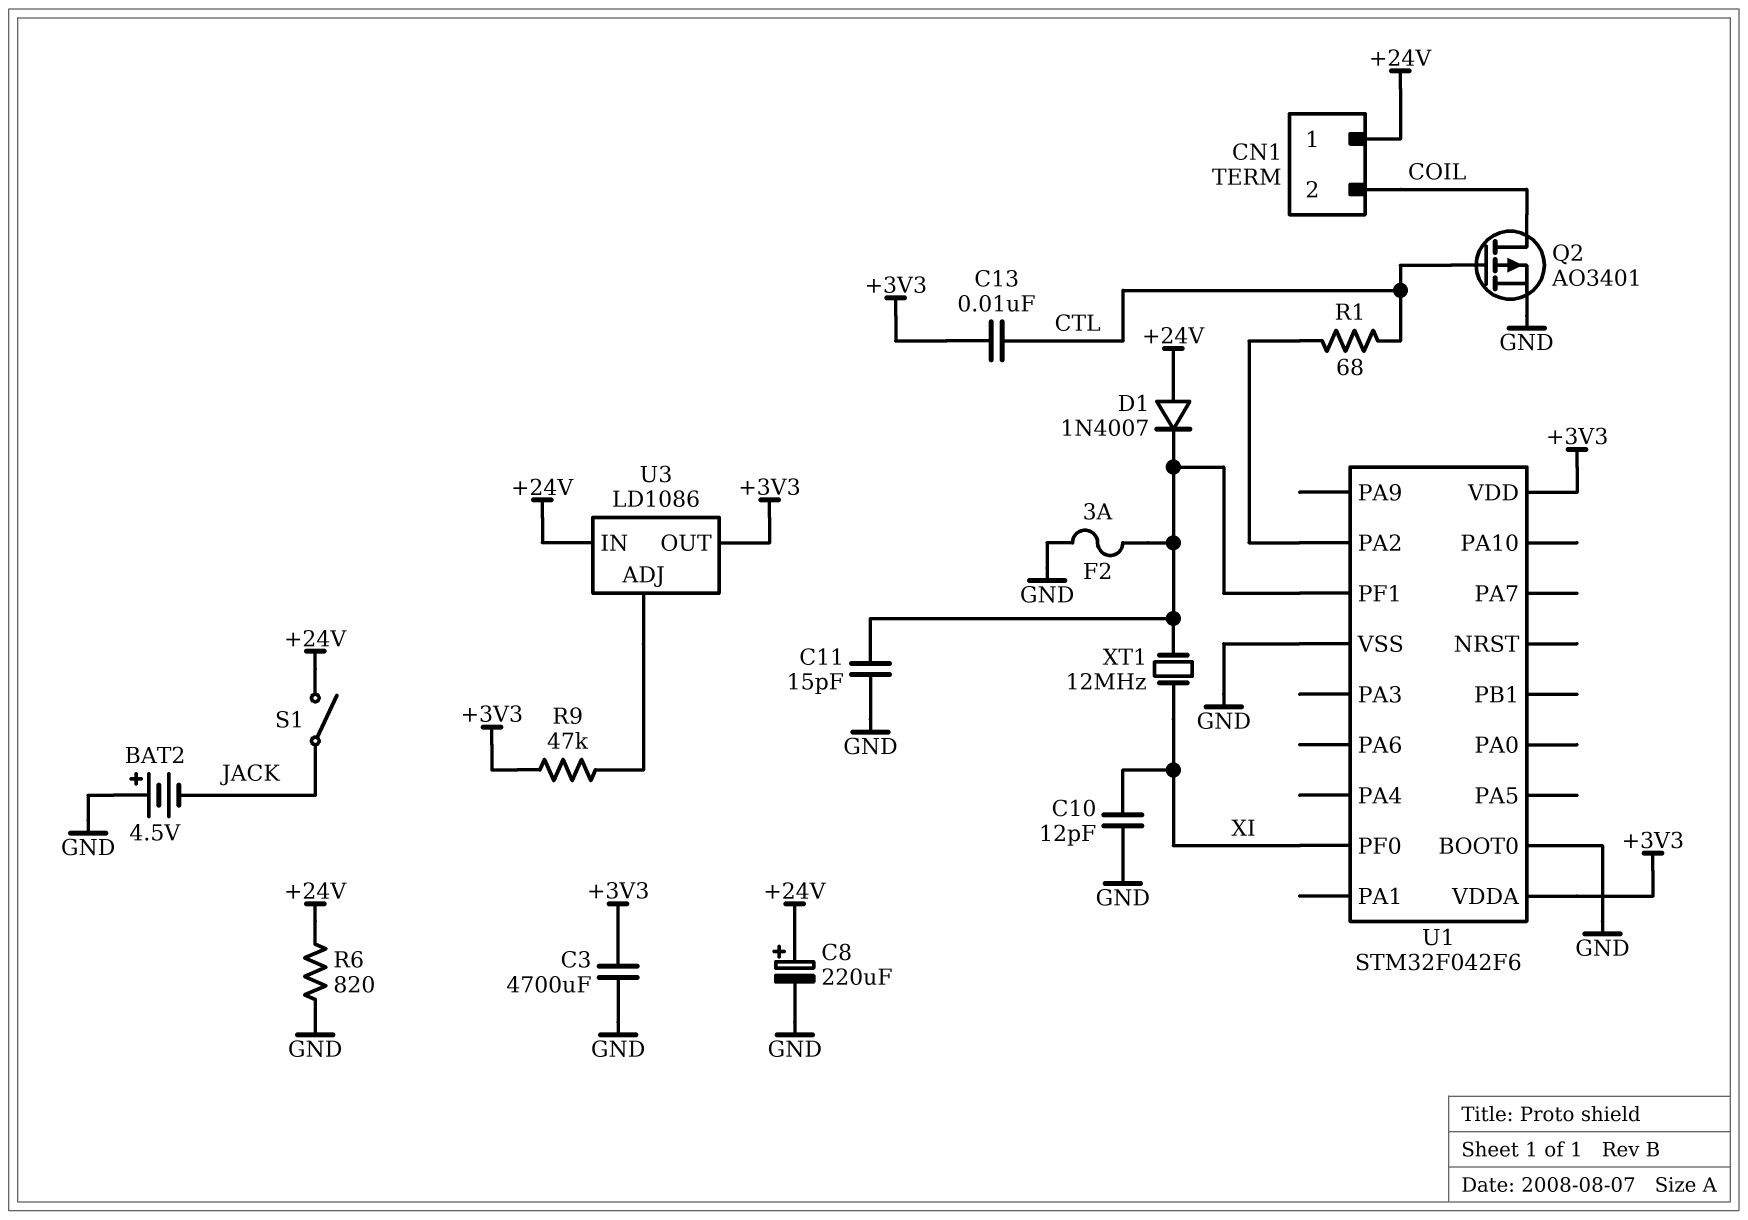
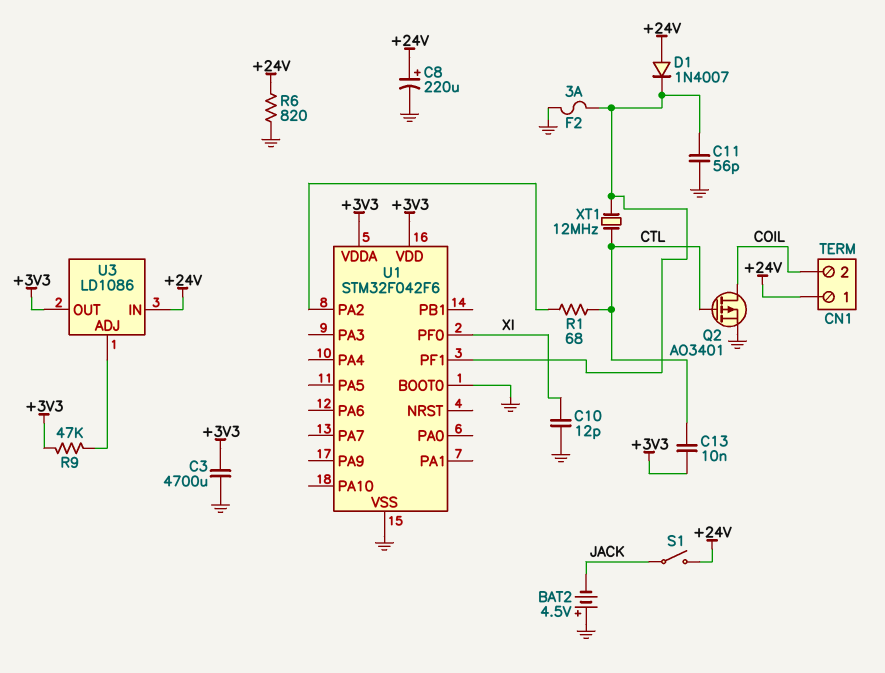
C11: 15pF (GND, U1/PF1) -> 56pF (GND, U1/PF1)
XT1: 12MHz (U1/PF1, XI) -> 12MHz (CTL, U1/PF1)

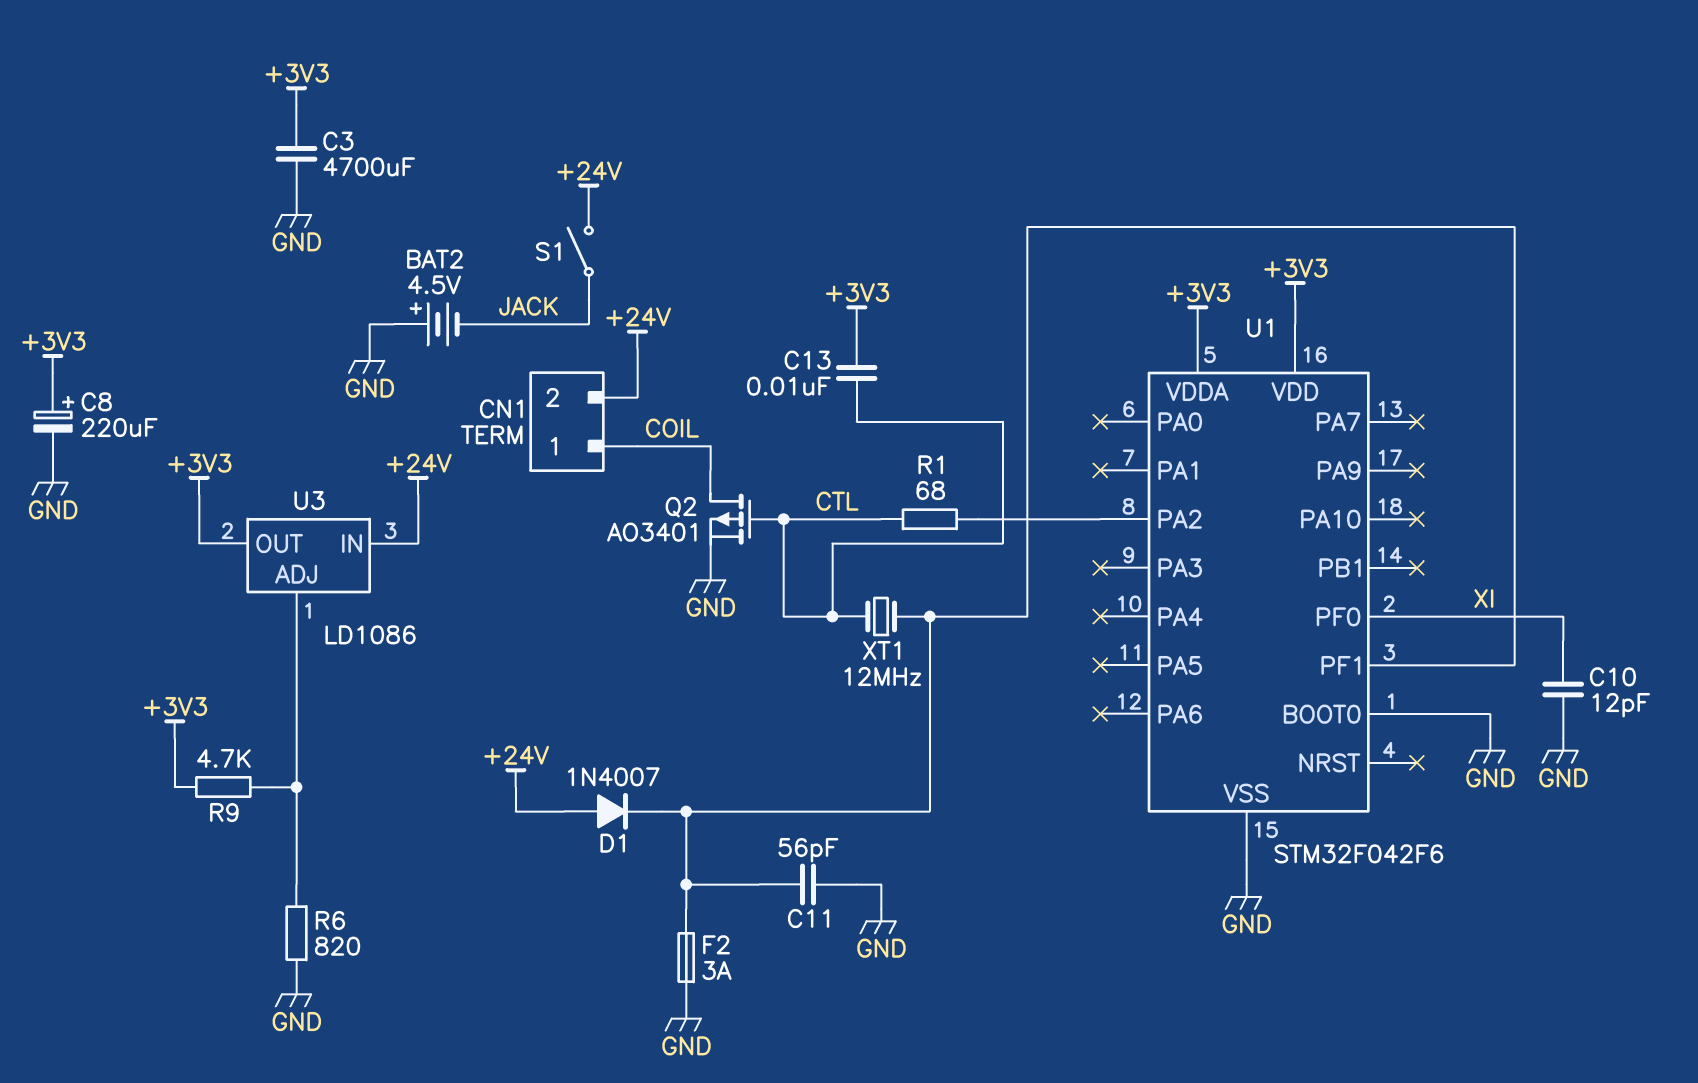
C8: 220uF (plus +24V, minus GND) -> 220uF (plus +3V3, minus GND)
CN1 pin 1: +24V -> COIL
CN1 pin 2: COIL -> +24V
R6: 820 (+24V, GND) -> 820 (GND, U3/ADJ)
R9: 47k (+3V3, U3/ADJ) -> 4.7k (+3V3, U3/ADJ)

